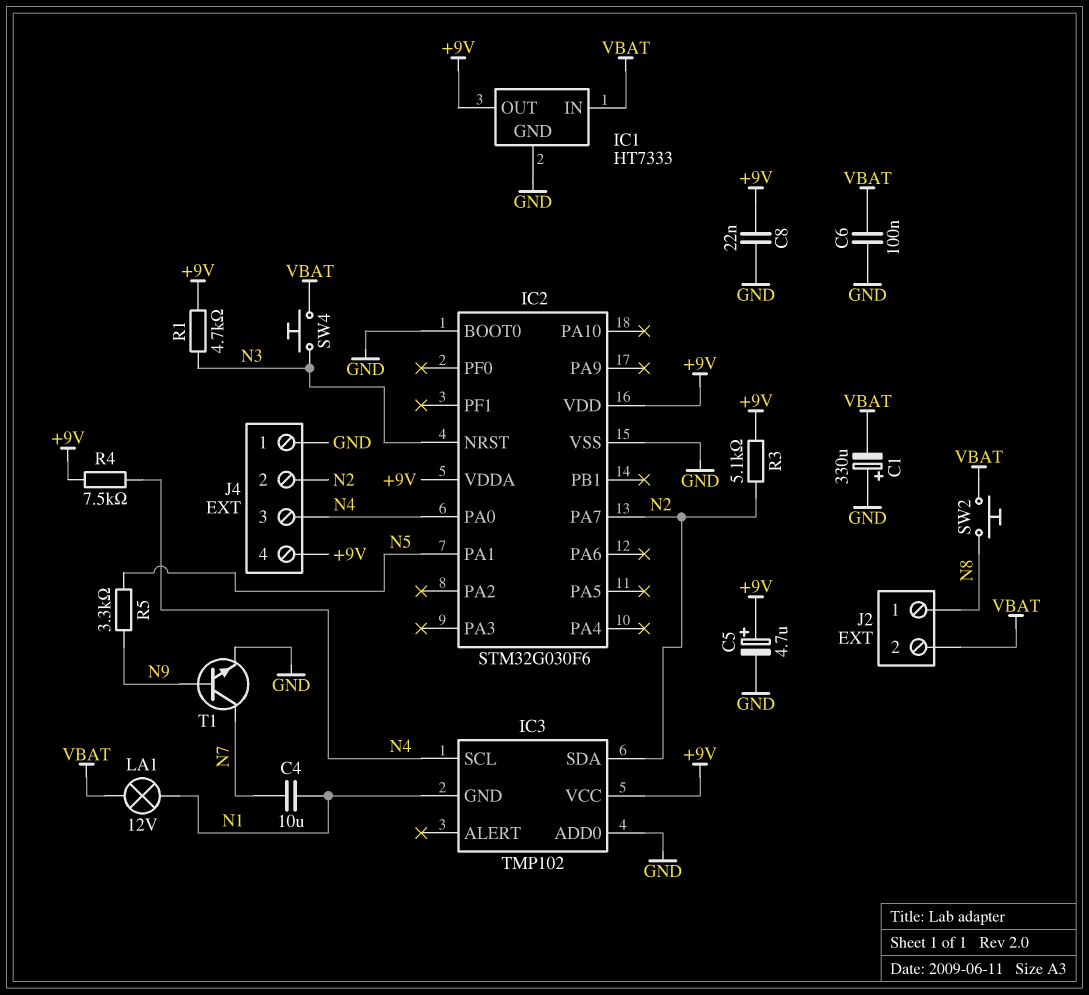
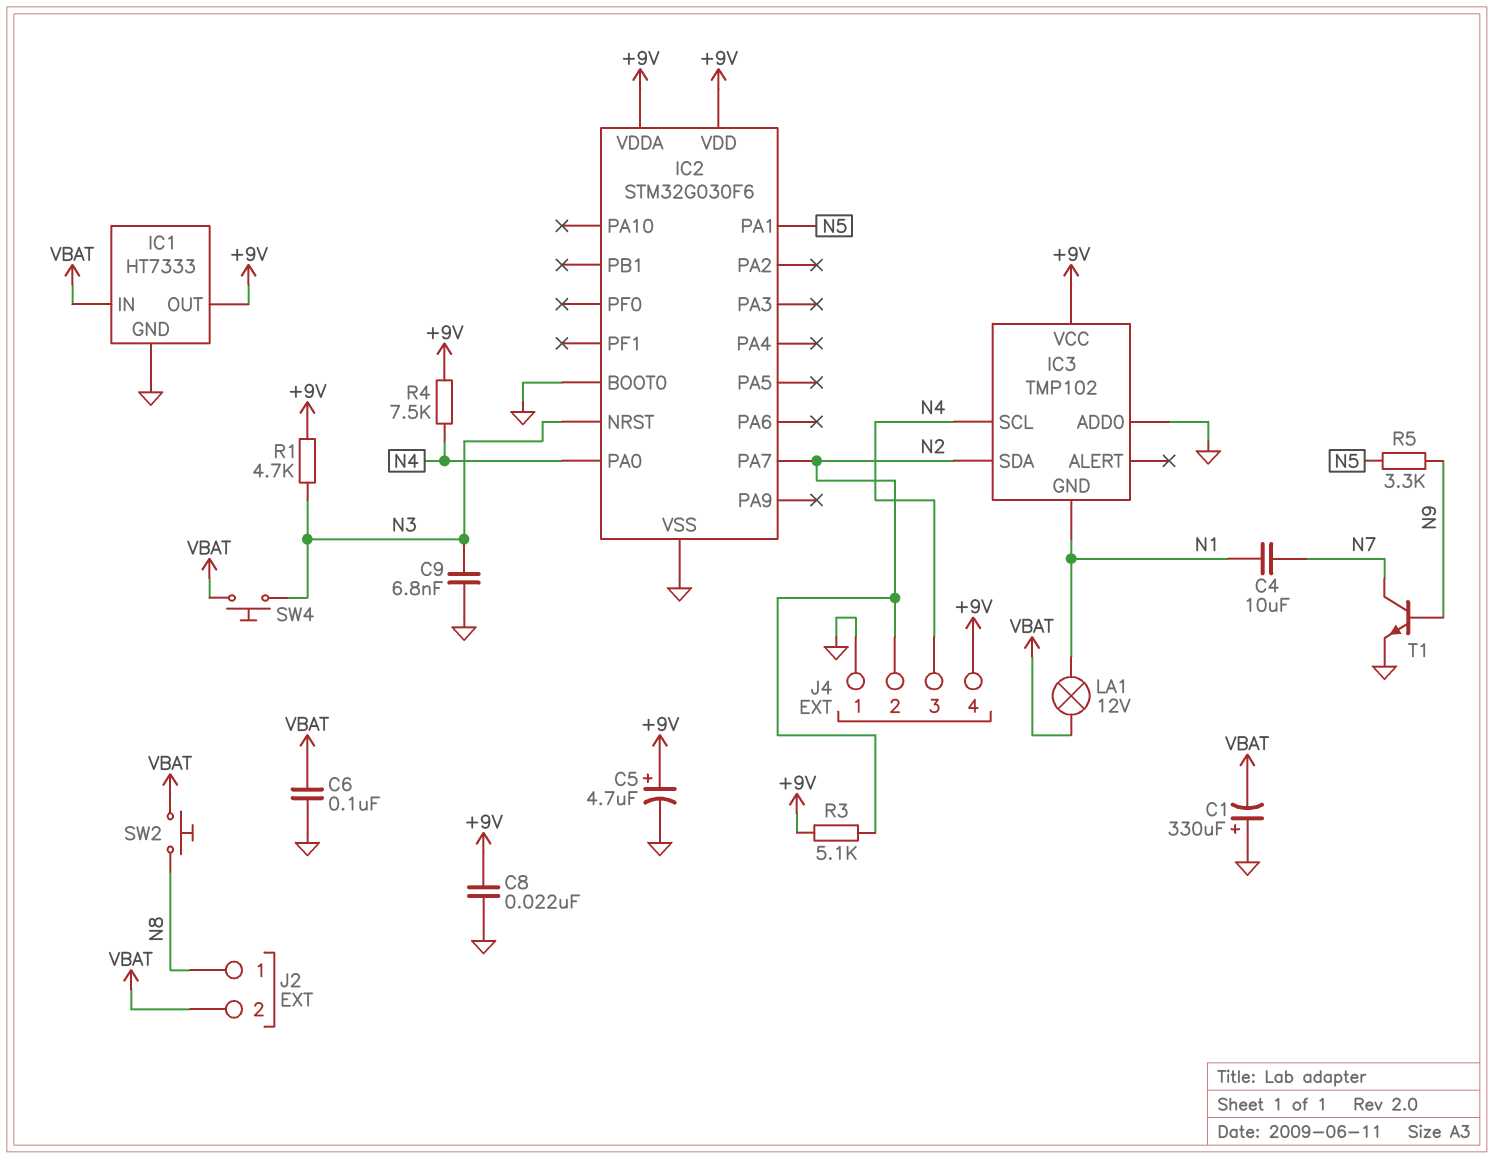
C9: none -> 6.8nF (GND, N3)

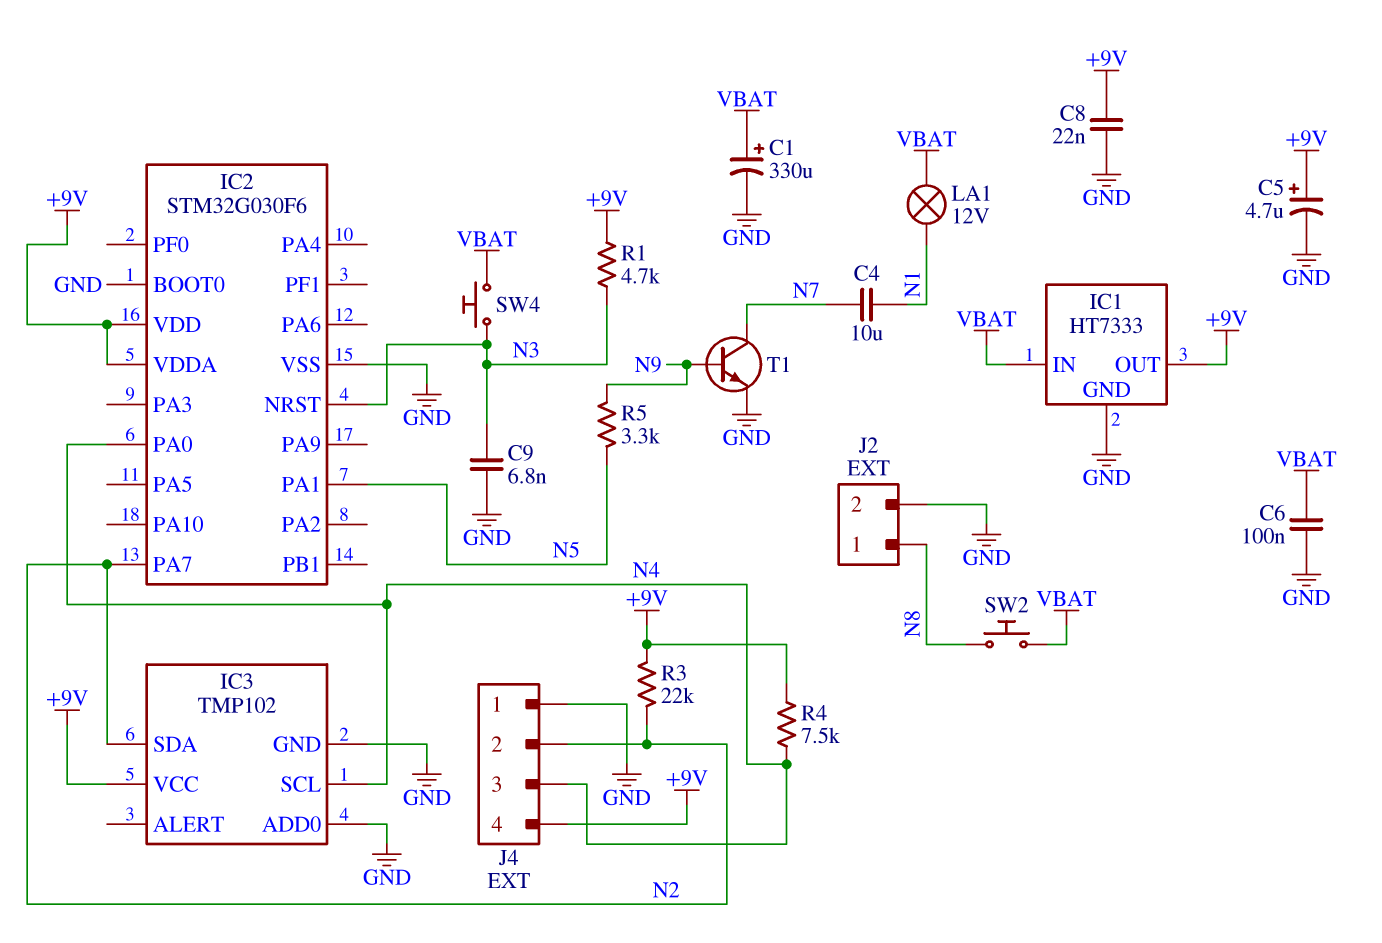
C1: 330uF (plus GND, minus VBAT) -> 330uF (plus VBAT, minus GND)
IC3 pin GND: N1 -> GND
J2 pin 2: VBAT -> GND
R3: 5.1k (+9V, N2) -> 22k (+9V, N2)

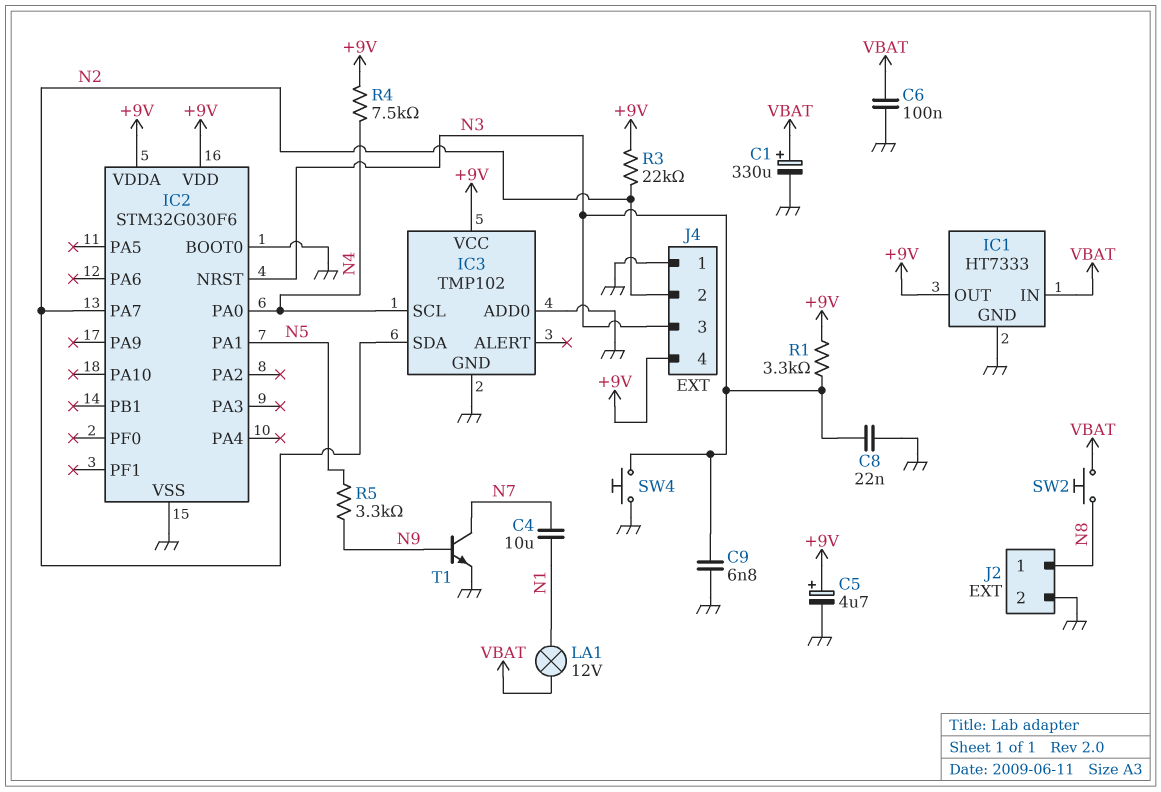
C8: 22nF (+9V, GND) -> 22nF (GND, N3)
J4 pin 3: N4 -> N3
R1: 4.7k (+9V, N3) -> 3.3k (+9V, N3)
SW4: button (N3, VBAT) -> button (GND, N3)

